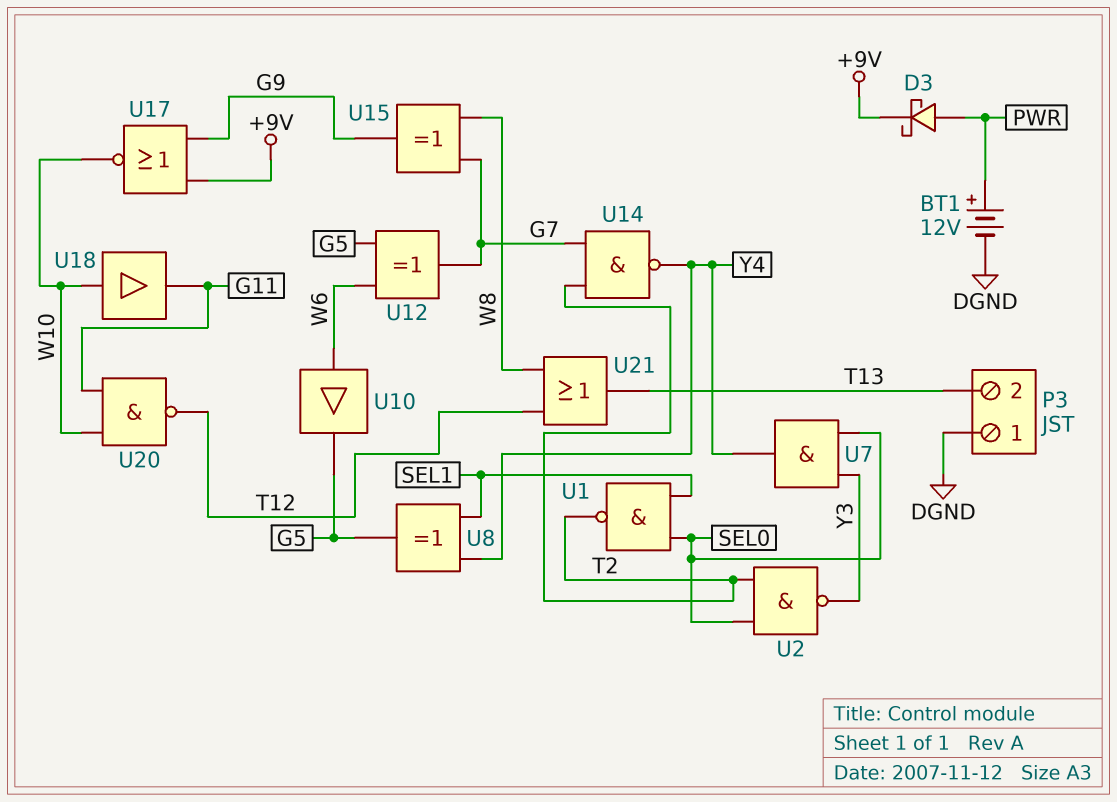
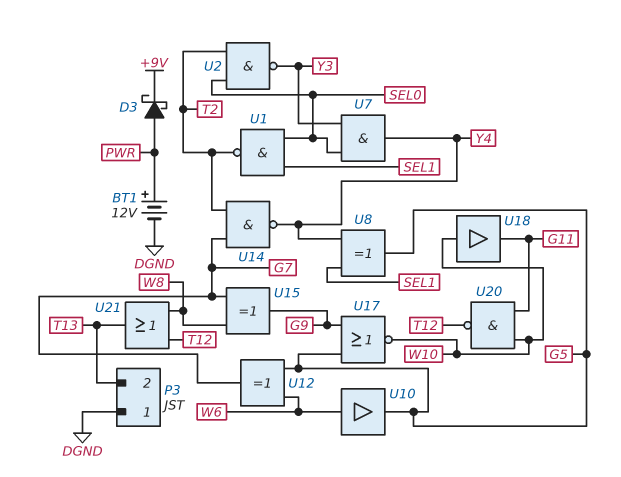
U17: NOR (in +9V, in G9, out W10) -> NOR (in G5, in G9, out W10)

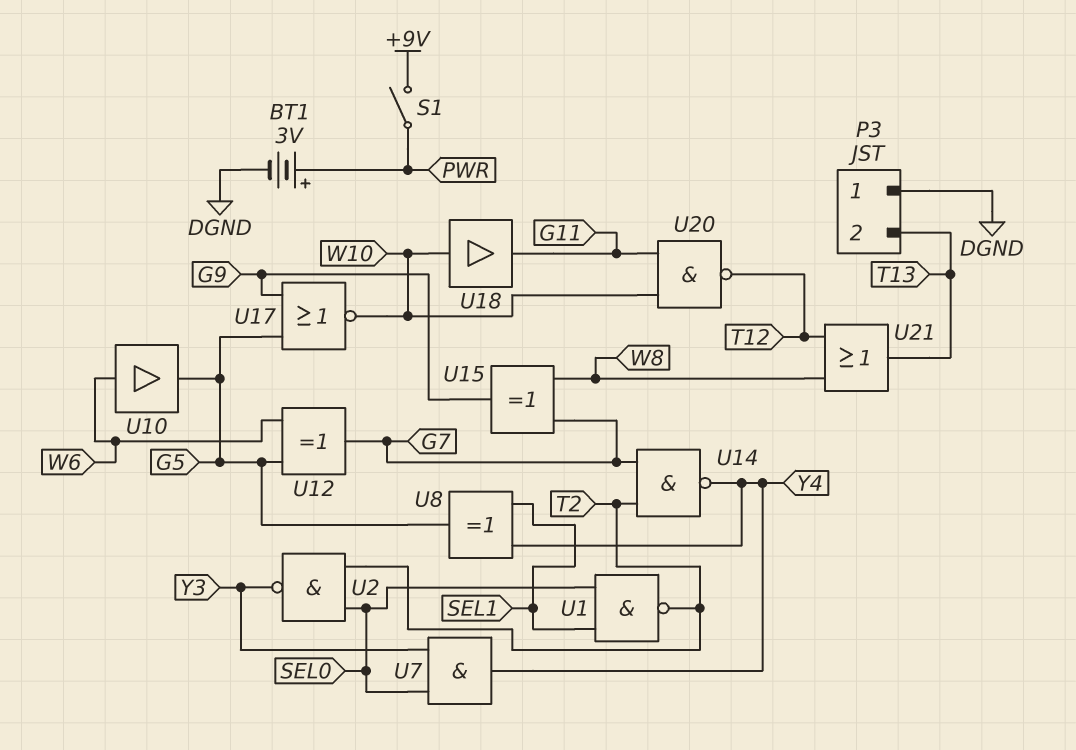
BT1: 12V (plus PWR, minus DGND) -> 3V (plus PWR, minus DGND)
D3: schottky (A PWR, K +9V) -> none
S1: none -> switch (+9V, PWR)

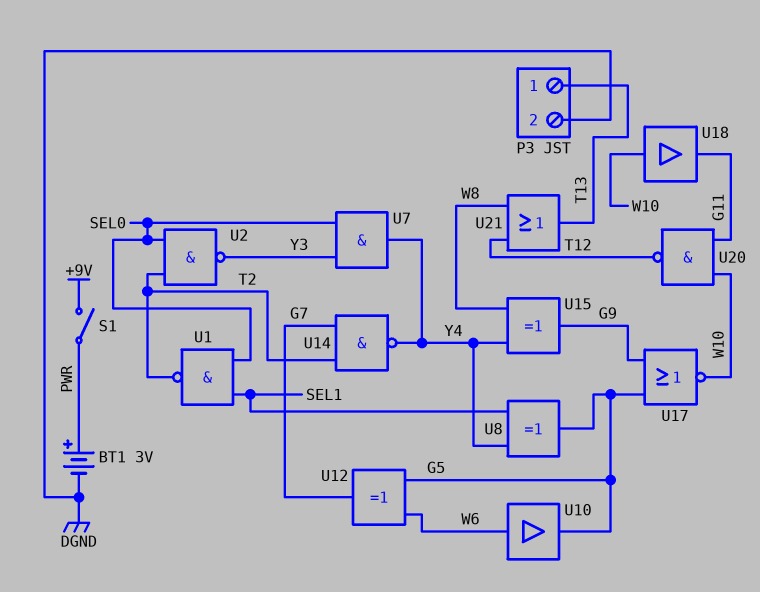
P3 pin 1: DGND -> T13
P3 pin 2: T13 -> DGND
U15: XOR (in G7, in W8, out G9) -> XOR (in W8, in Y4, out G9)

